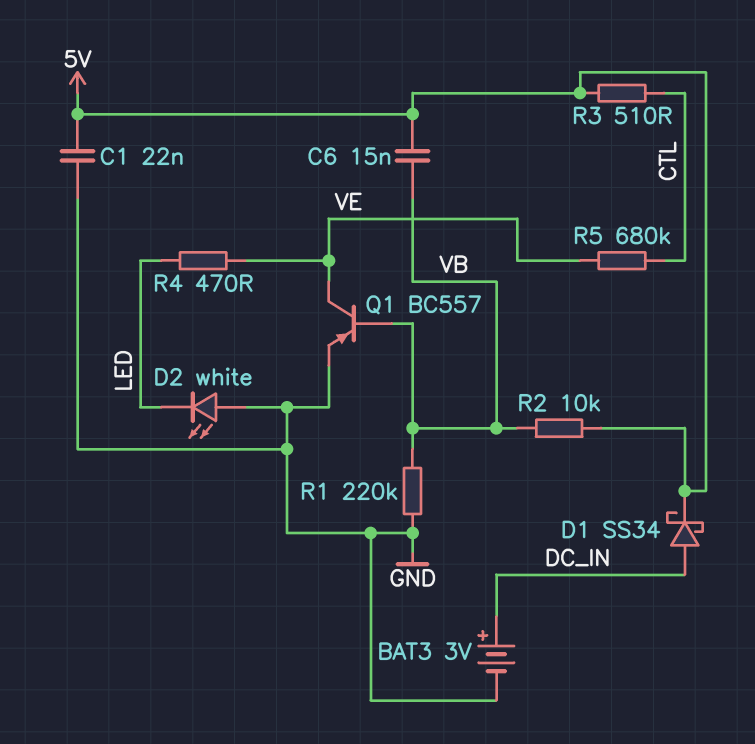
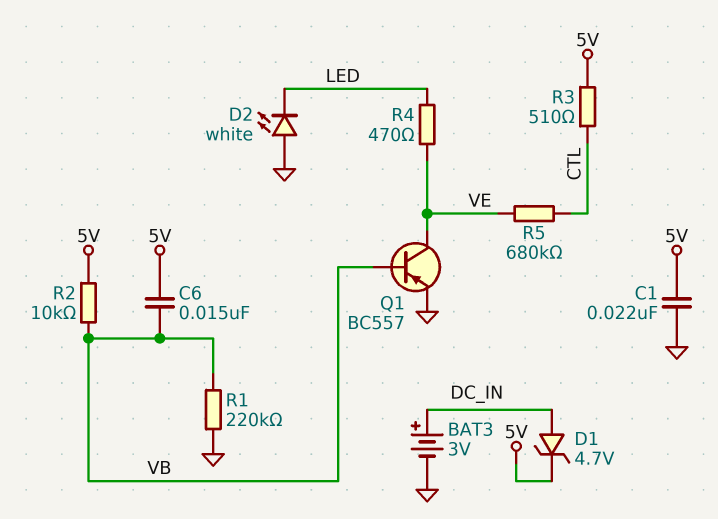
D1: schottky SS34 (A DC_IN, K 5V) -> zener 4.7V (A DC_IN, K 5V)

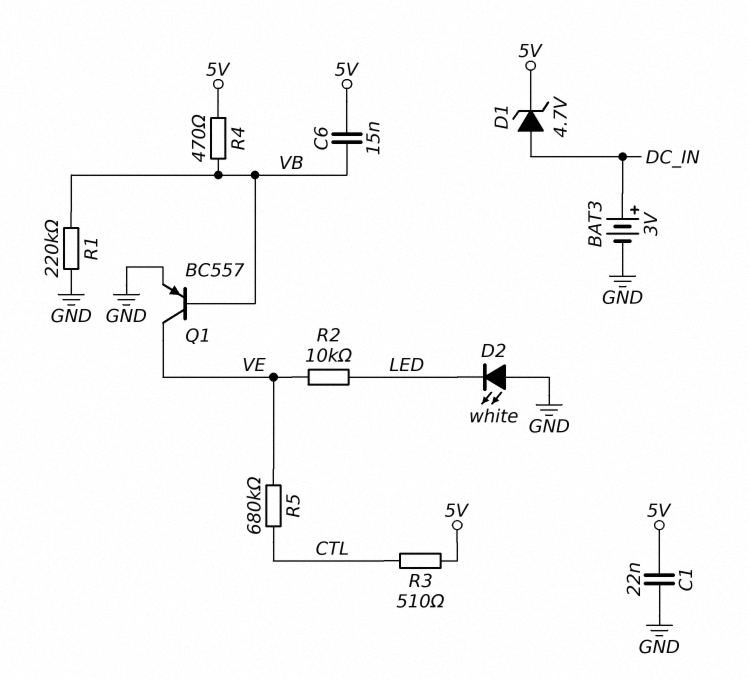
R2: 10k (5V, VB) -> 10k (LED, VE)
R4: 470 (LED, VE) -> 470 (5V, VB)

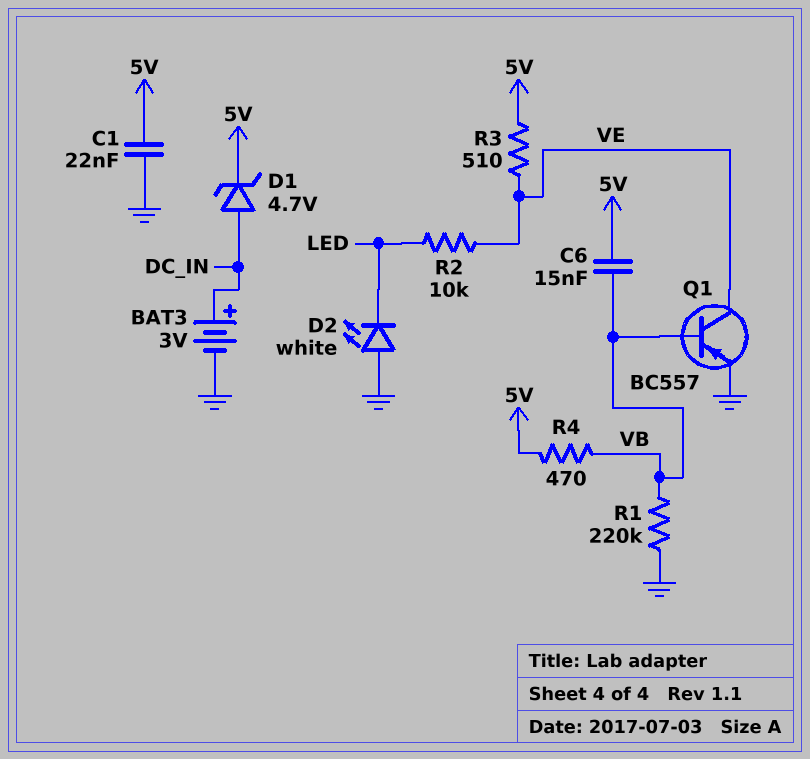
R3: 510 (5V, CTL) -> 510 (5V, VE)
R5: 680k (CTL, VE) -> none

